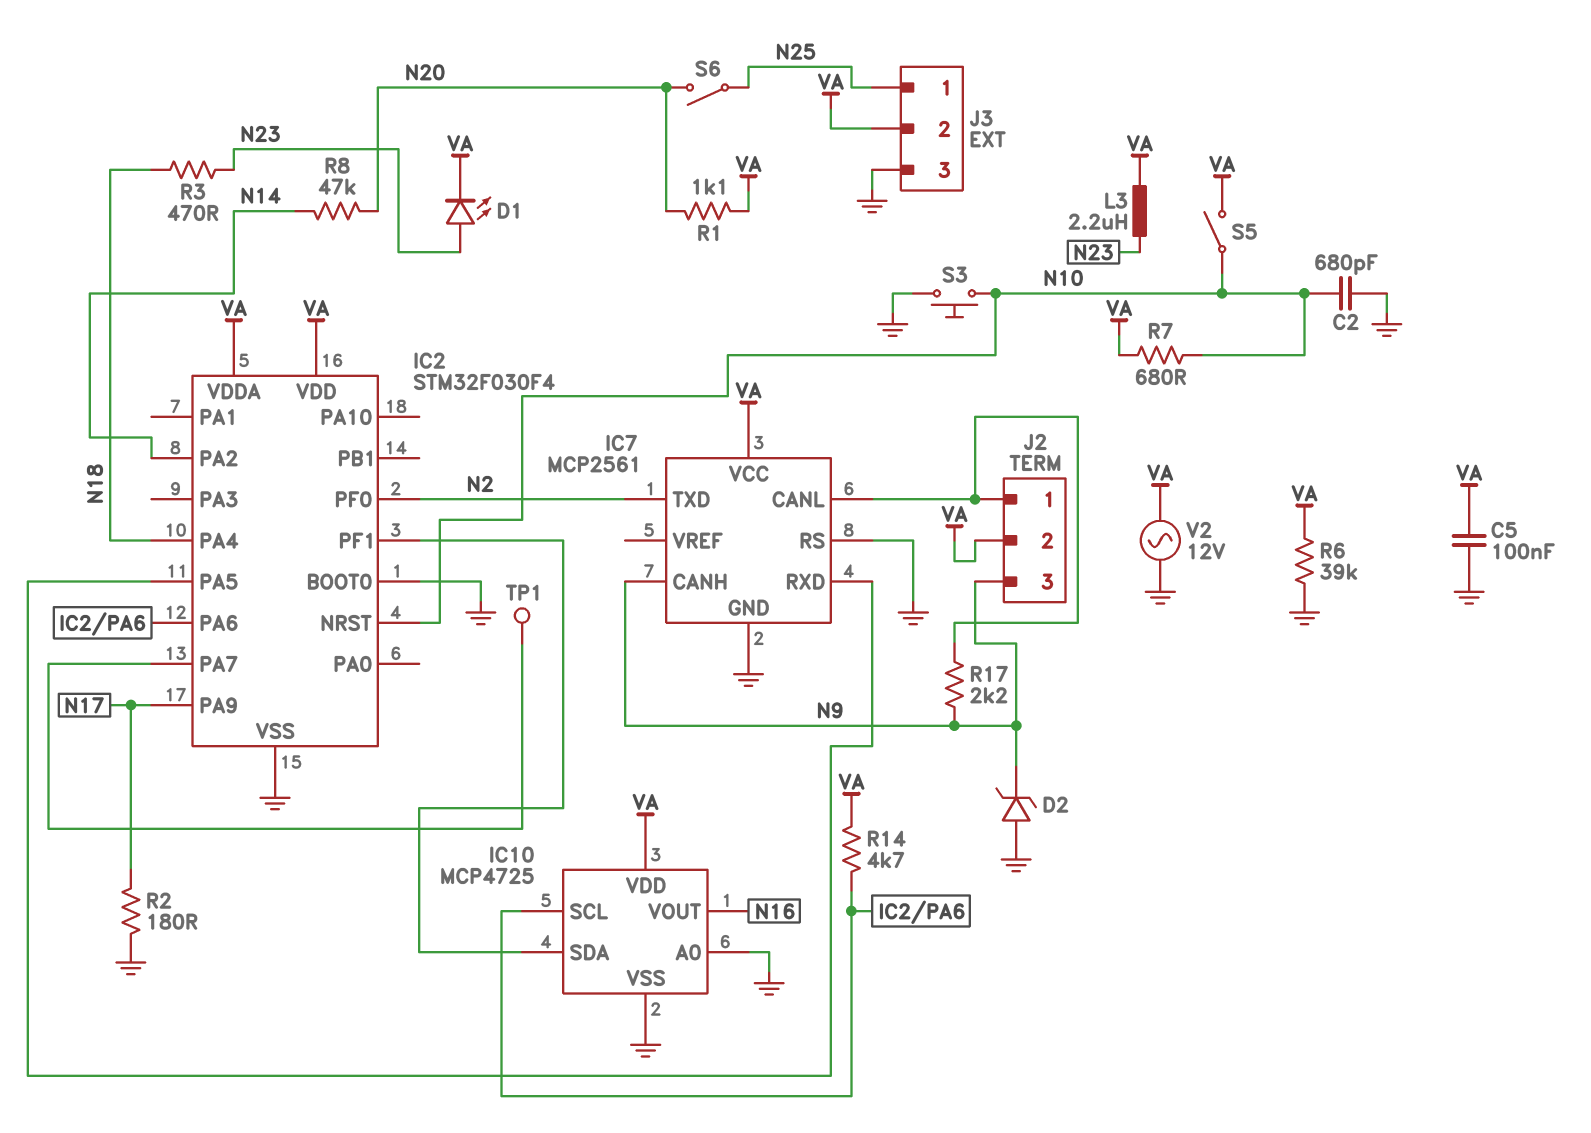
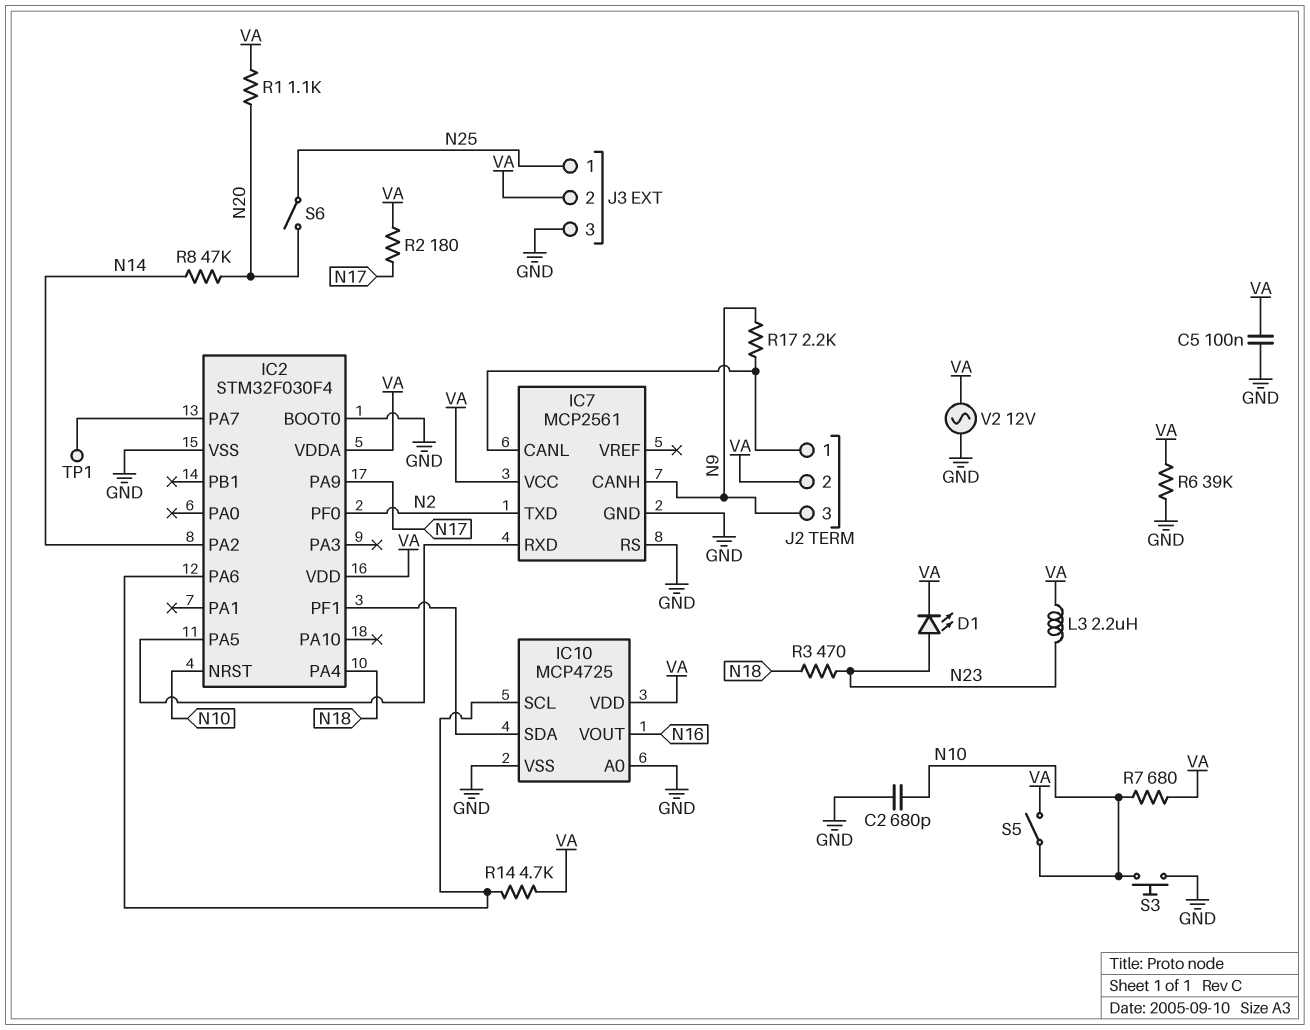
D2: zener (A GND, K N9) -> none
R2: 180 (GND, N17) -> 180 (N17, VA)

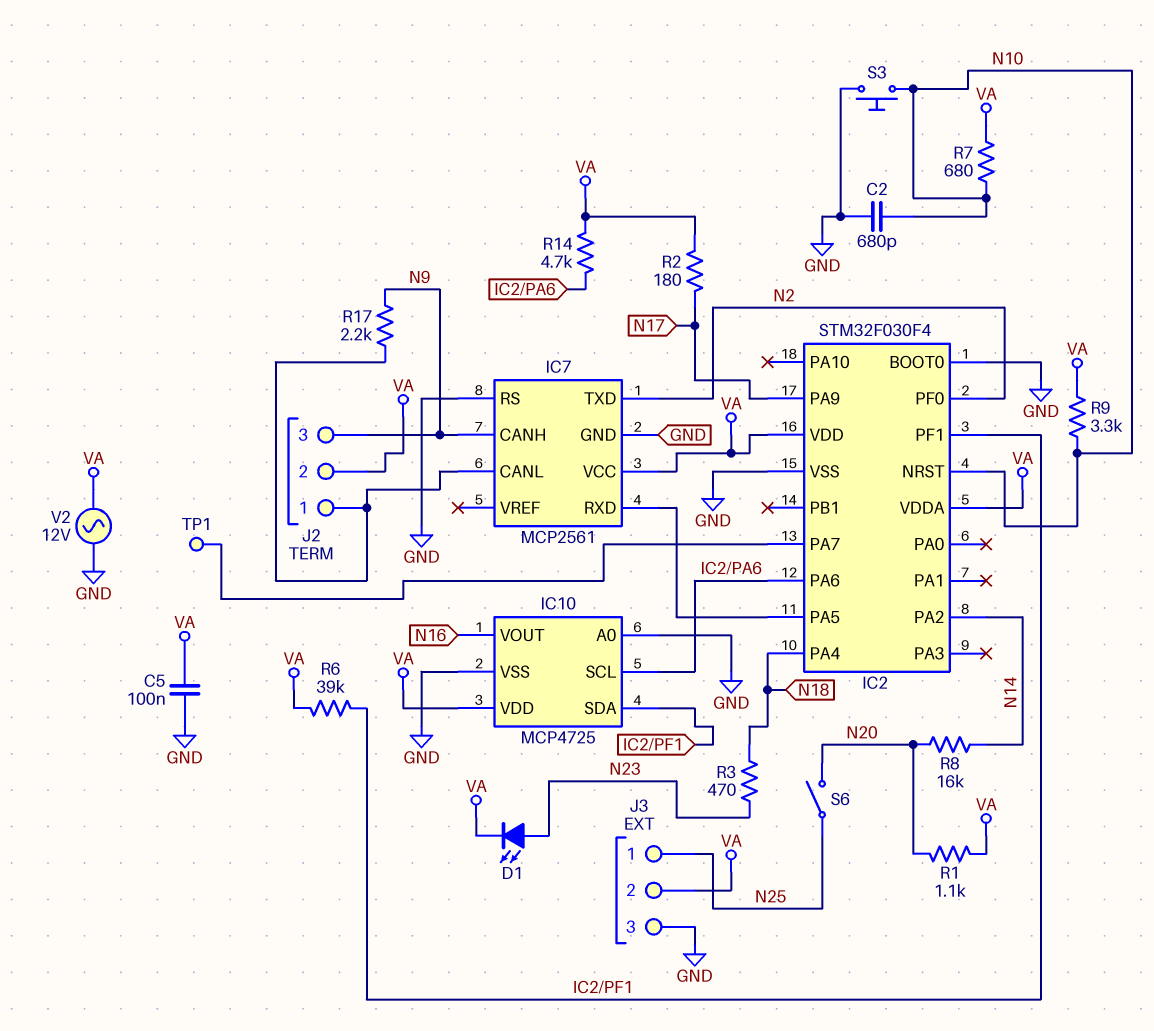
L3: 2.2uH (N23, VA) -> none
R6: 39k (GND, VA) -> 39k (IC2/PF1, VA)
R8: 47k (N14, N20) -> 16k (N14, N20)
R9: none -> 3.3k (N10, VA)
S5: switch (N10, VA) -> none

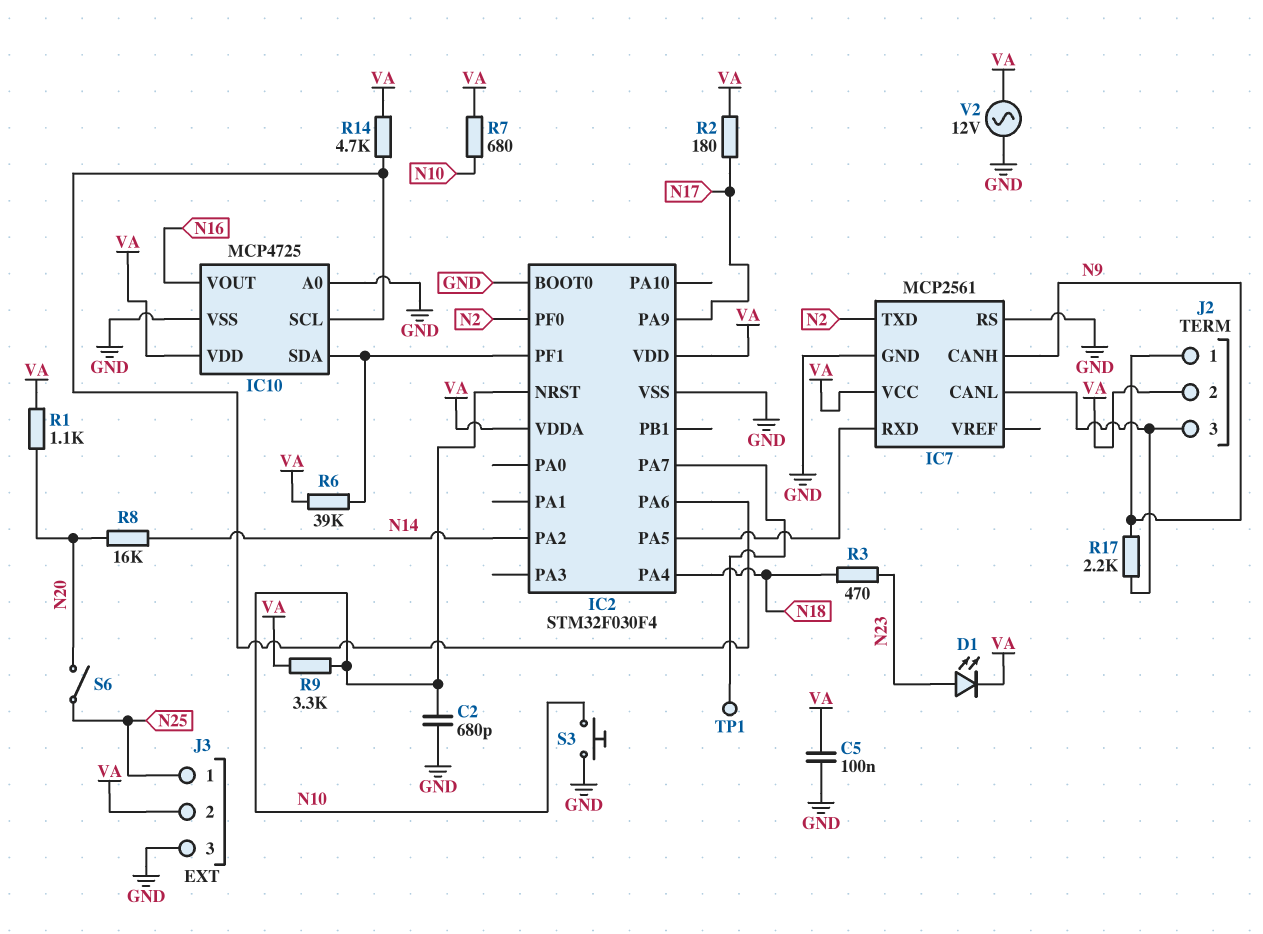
J2 pin 1: IC7/CANL -> N9
J2 pin 3: N9 -> IC7/CANL

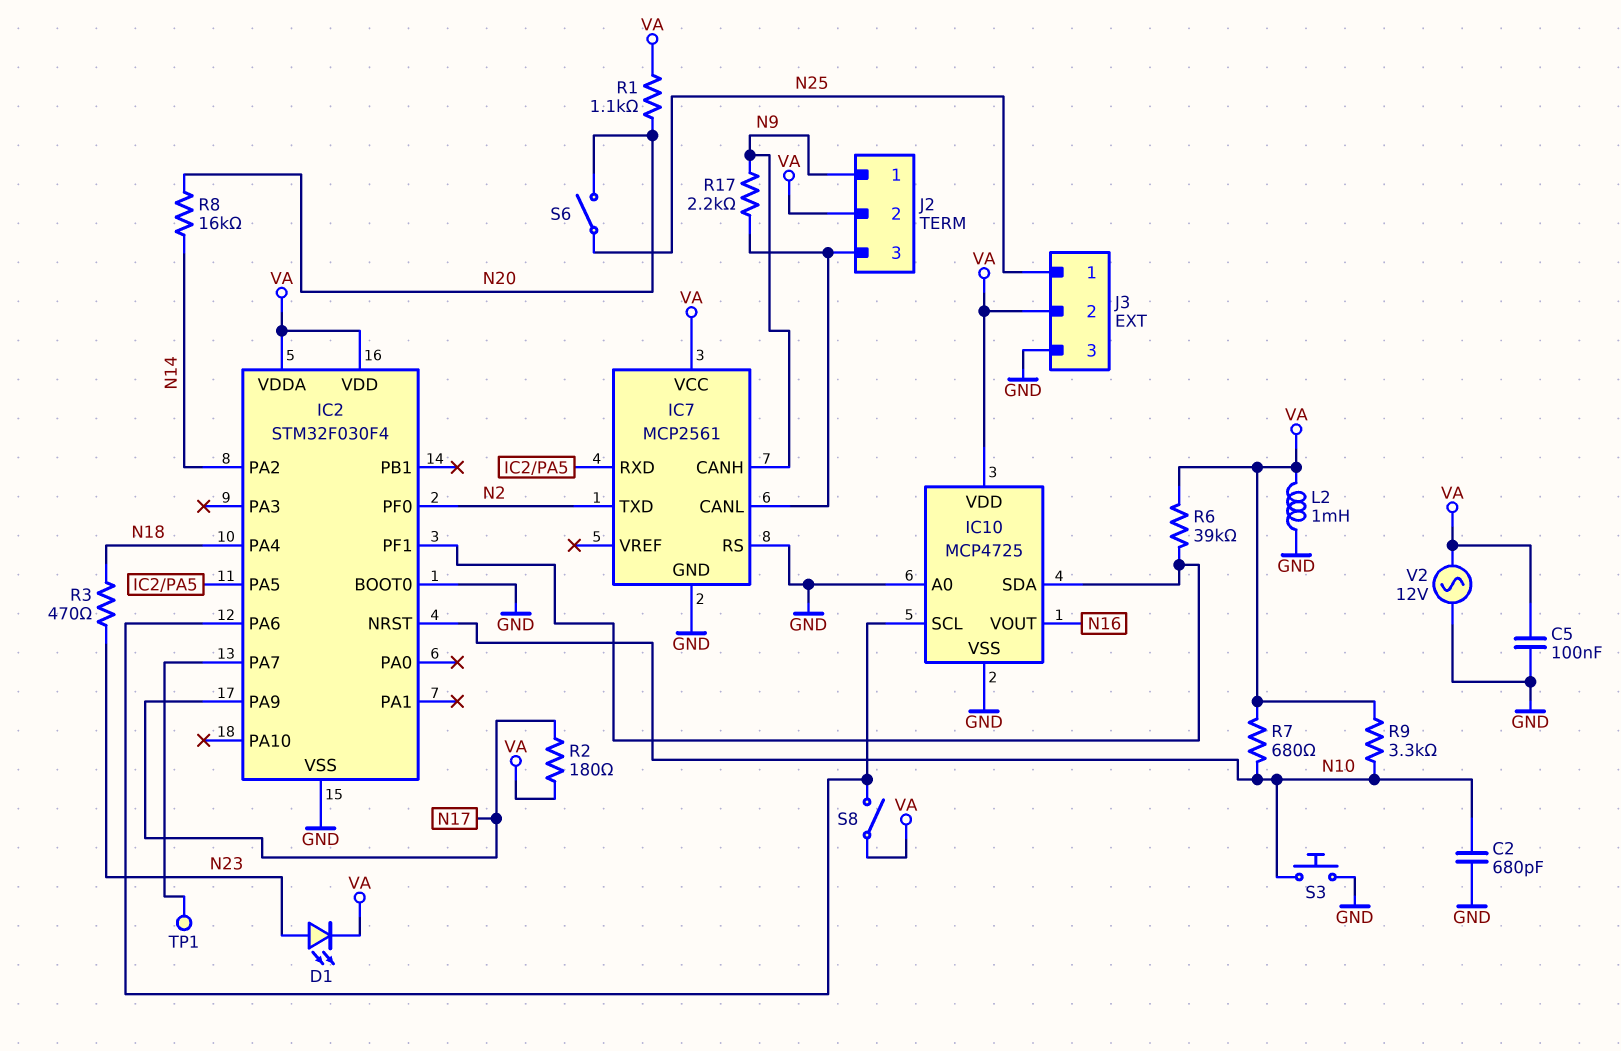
L2: none -> 1mH (GND, VA)
R14: 4.7k (IC2/PA6, VA) -> none
S8: none -> switch (IC2/PA6, VA)

